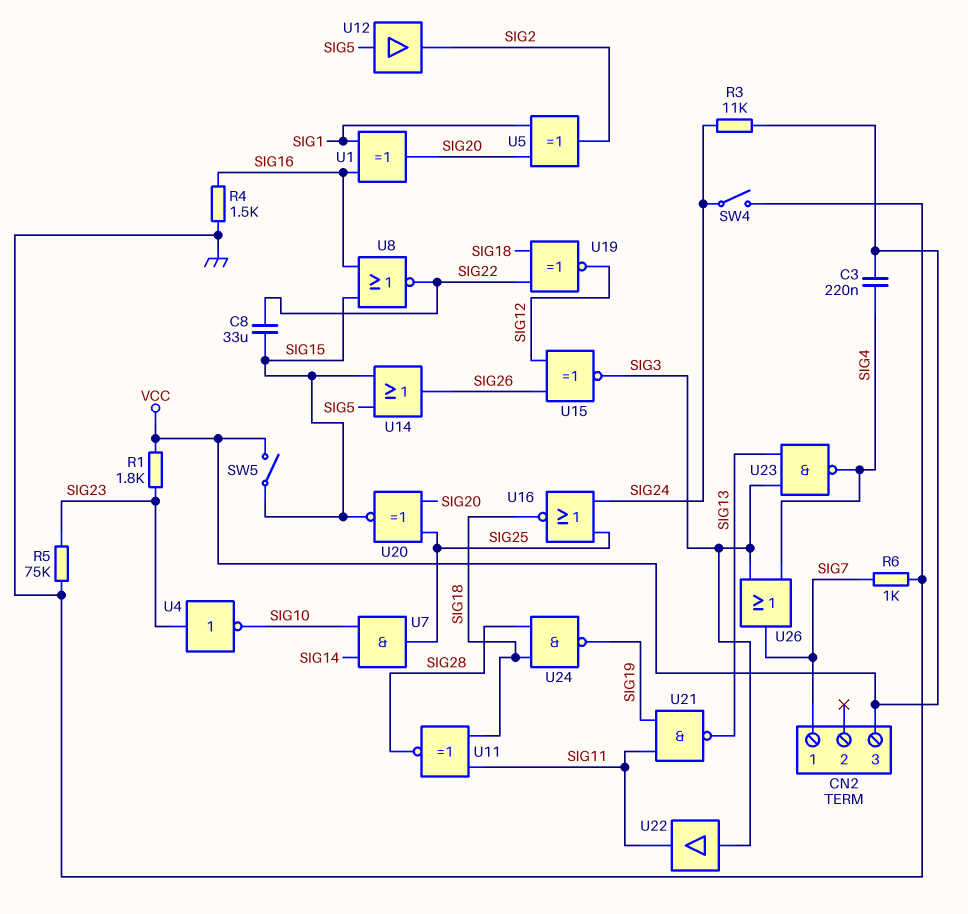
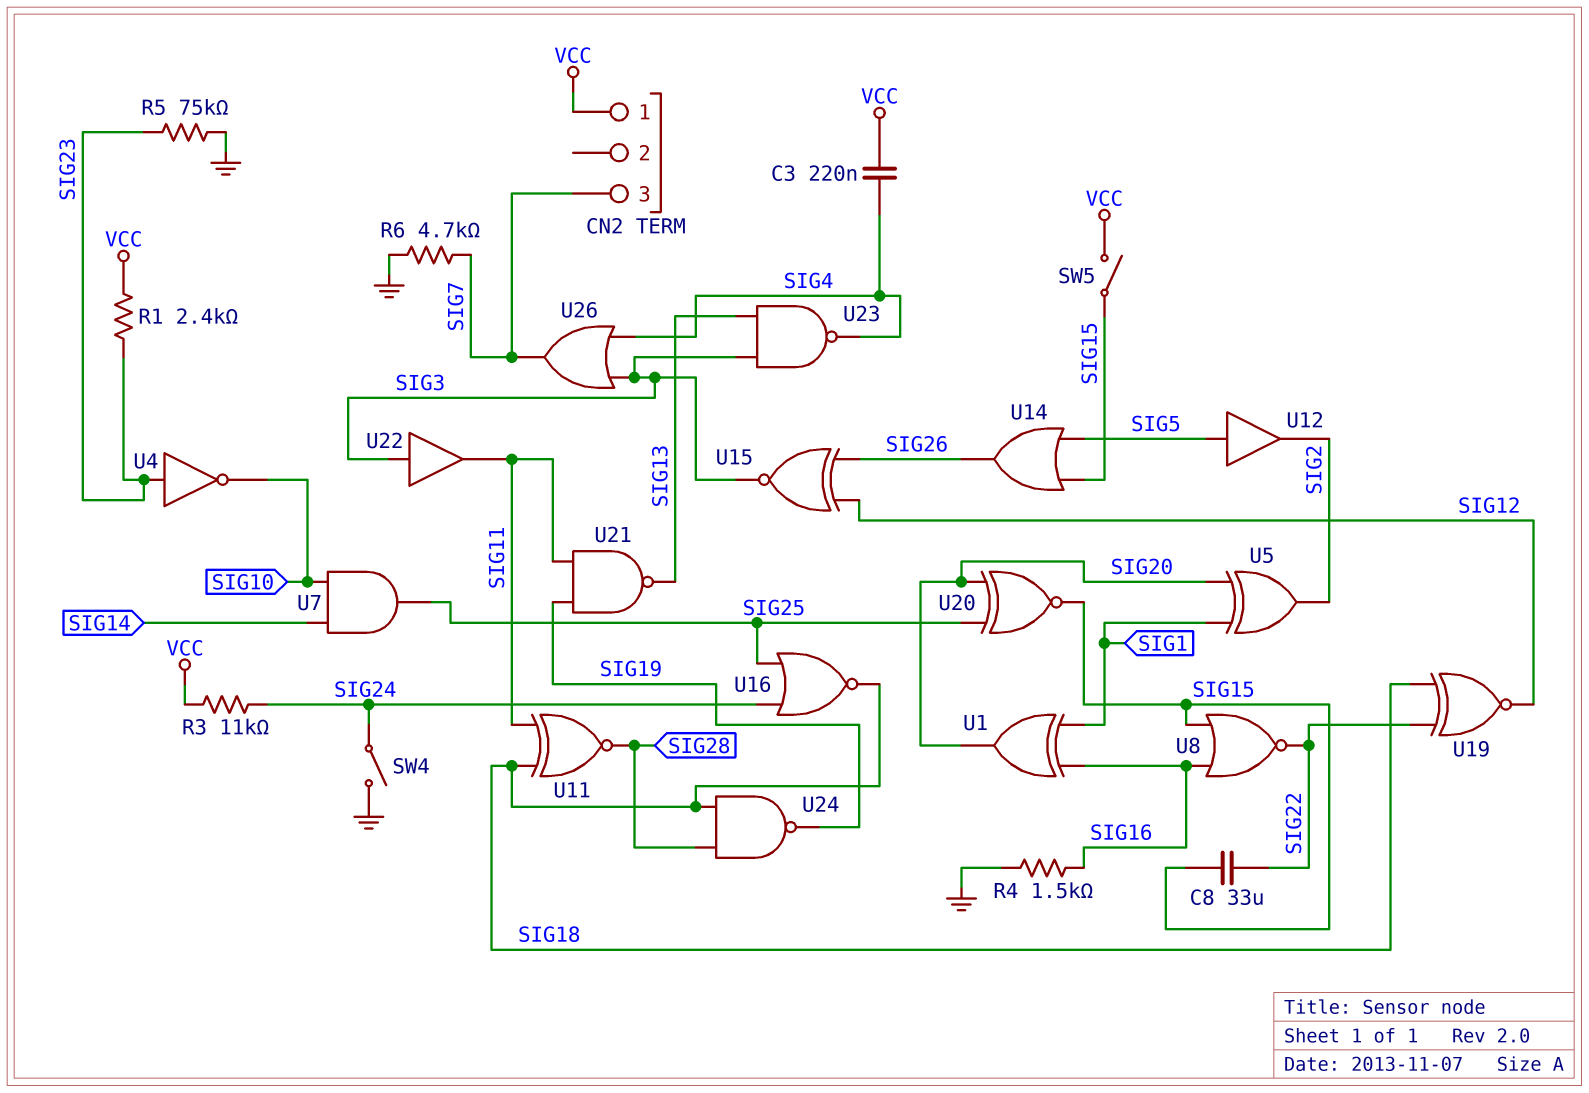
CN2 pin 1: SIG7 -> VCC
CN2 pin 3: VCC -> SIG7
R1: 1.8k (SIG23, VCC) -> 2.4k (SIG23, VCC)
R6: 1k (GND, SIG7) -> 4.7k (GND, SIG7)

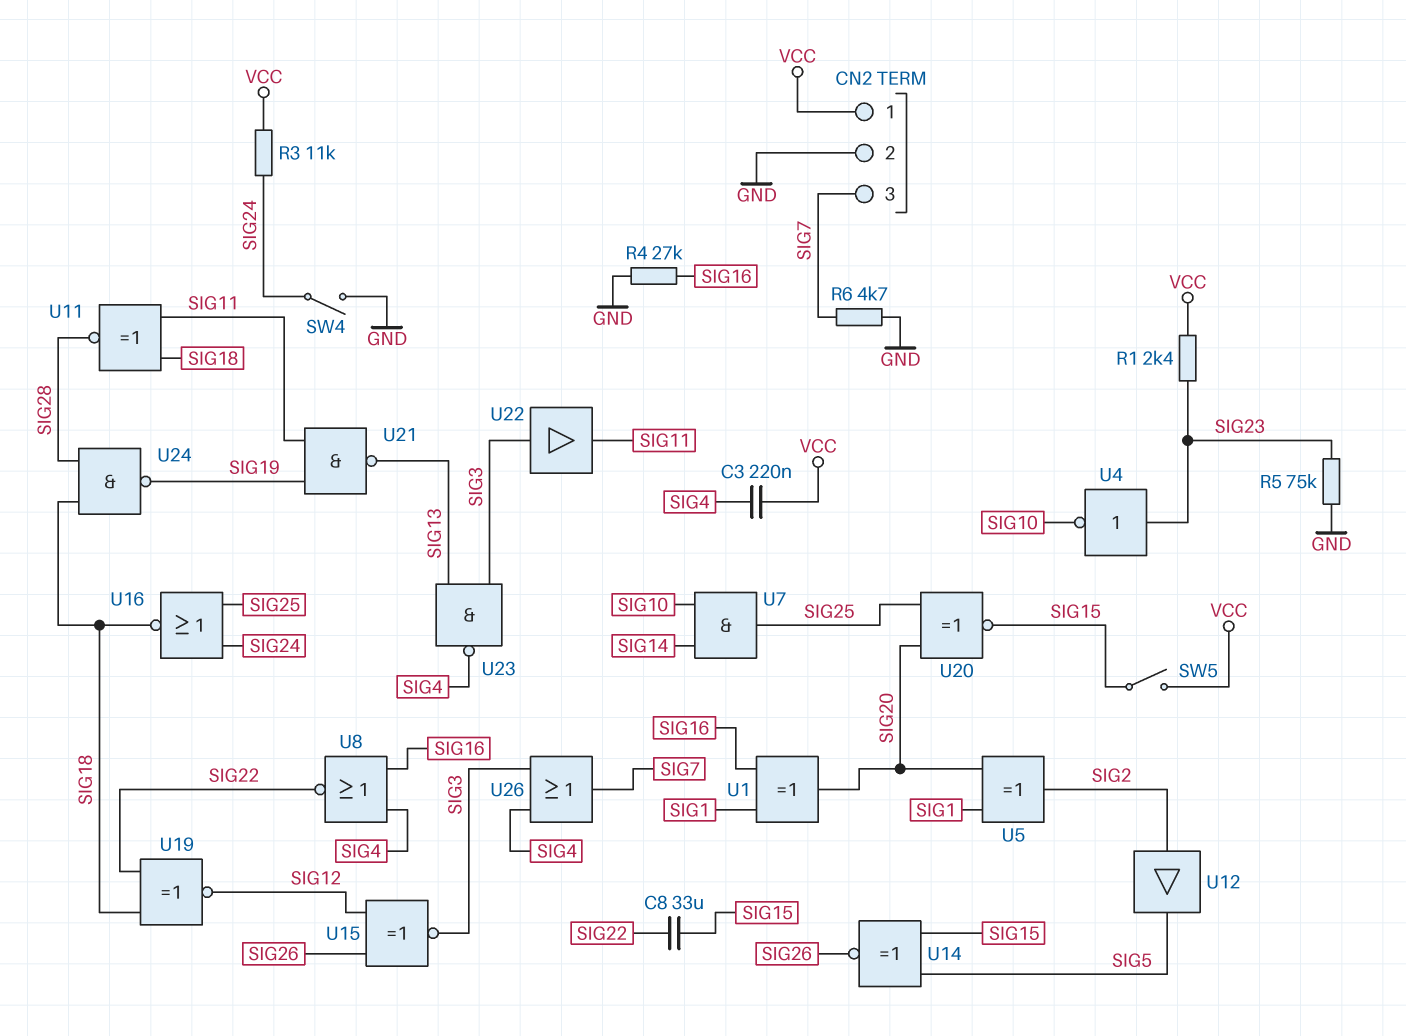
CN2 pin 2: none -> GND
R4: 1.5k (GND, SIG16) -> 27k (GND, SIG16)
U8: NOR (in SIG15, in SIG16, out SIG22) -> NOR (in SIG4, in SIG16, out SIG22)
U12: buffer (in SIG5, out SIG2) -> buffer (in SIG2, out SIG5)
U14: OR (in SIG5, in SIG15, out SIG26) -> XNOR (in SIG5, in SIG15, out SIG26)

